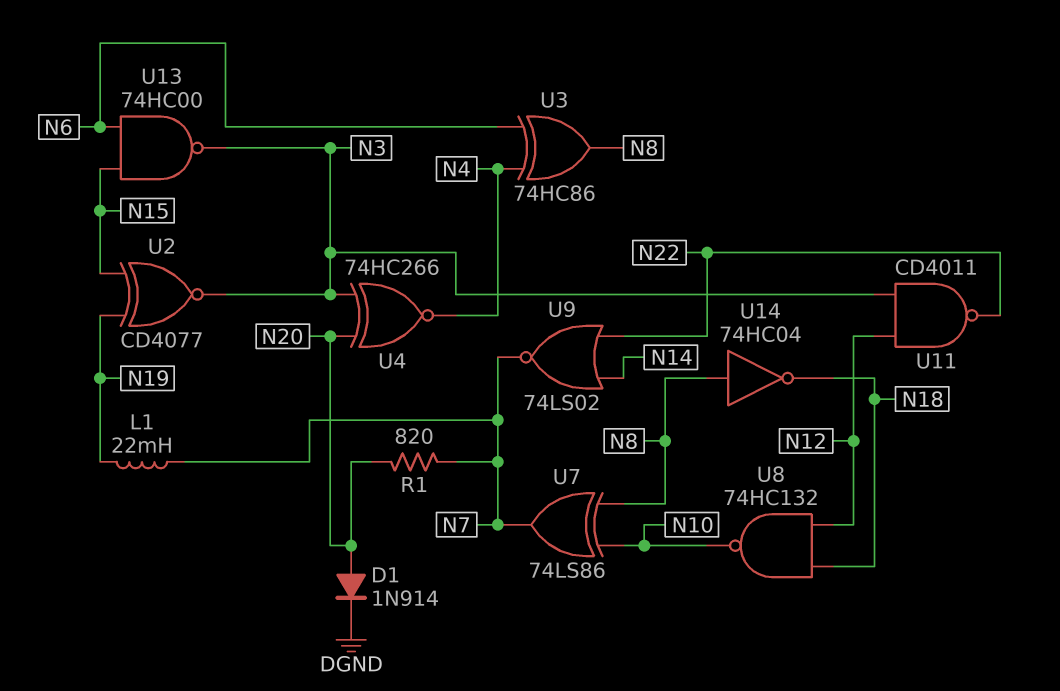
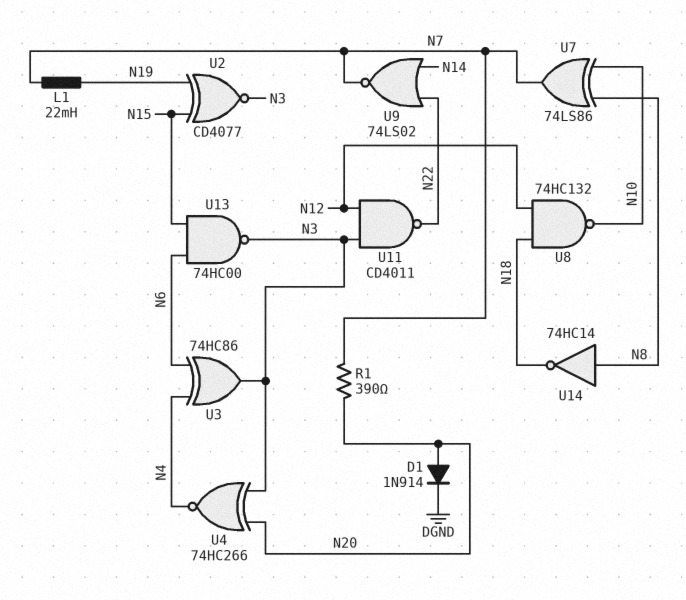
R1: 820 (N7, N20) -> 390 (N7, N20)
U3: XOR 74HC86 (in N4, in N6, out N8) -> XOR 74HC86 (in N4, in N6, out N3)
U14: NOT 74HC04 (in N8, out N18) -> NOT 74HC14 (in N8, out N18)

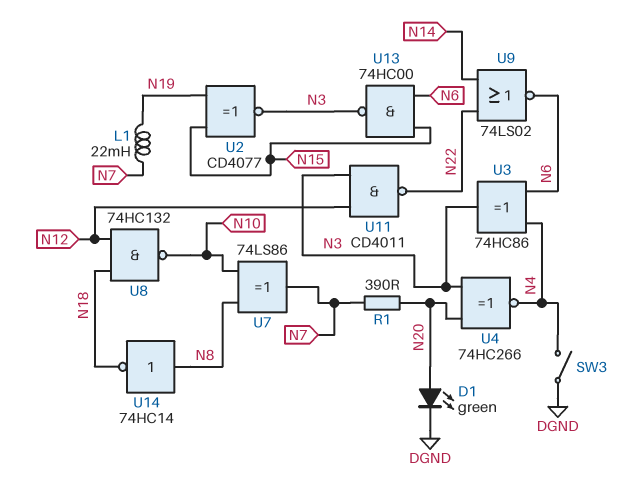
D1: diode 1N914 (A N20, K DGND) -> LED green (A N20, K DGND)
SW3: none -> switch (DGND, N4)
U9: NOR 74LS02 (in N14, in N22, out N7) -> NOR 74LS02 (in N14, in N22, out N6)

